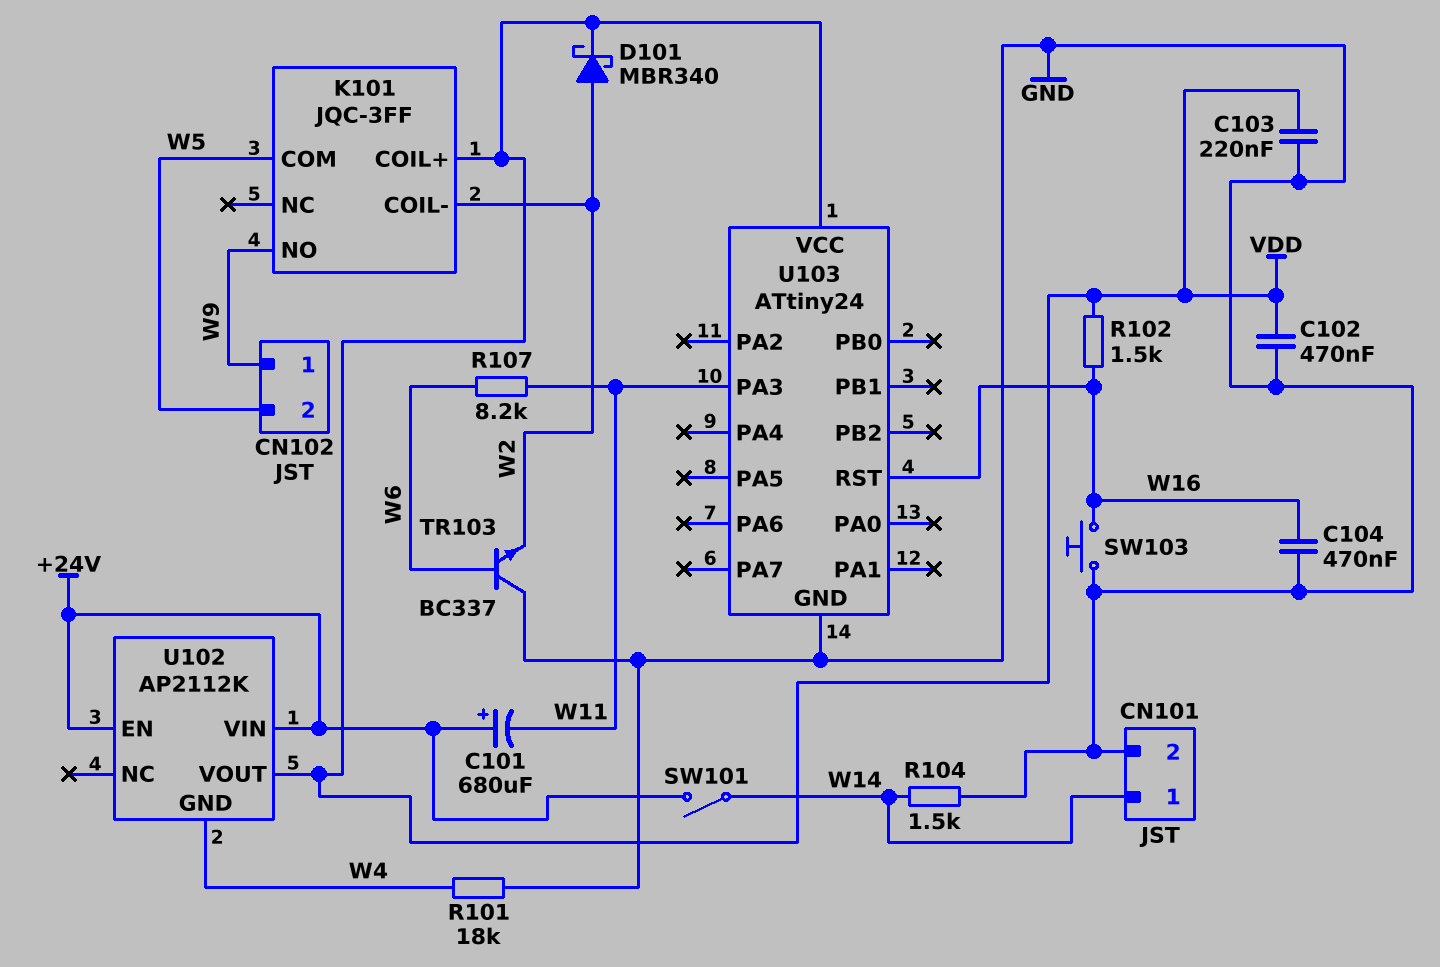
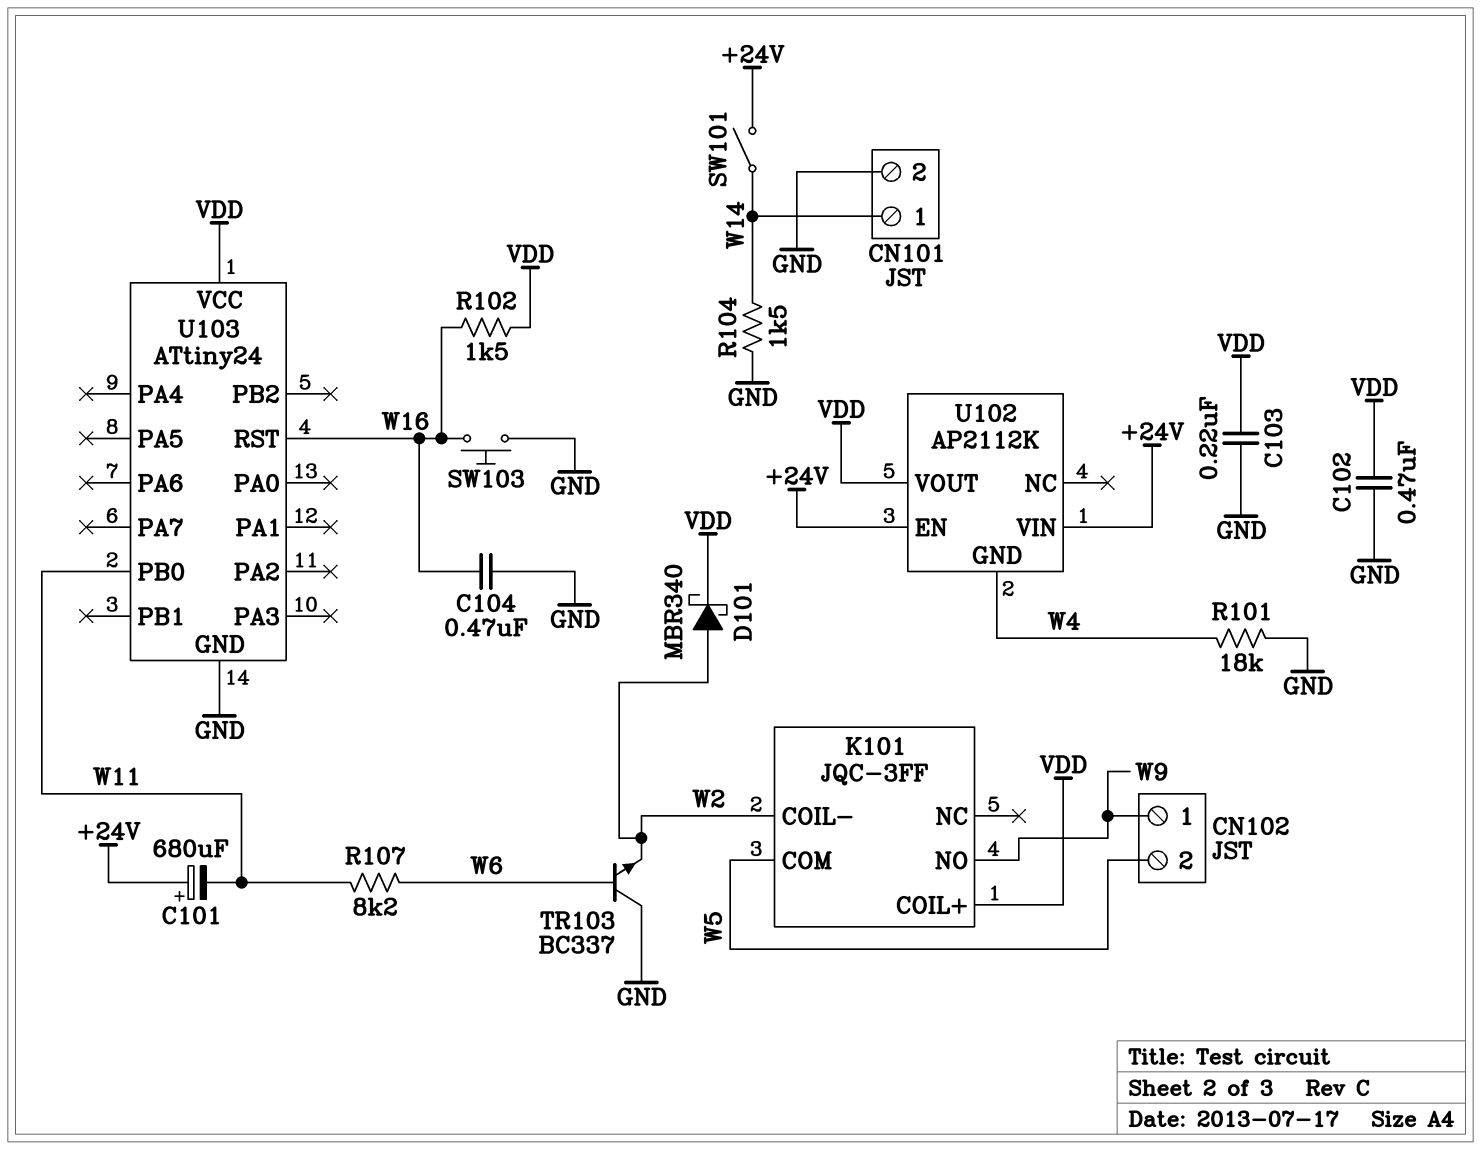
U103 pin PA3: W11 -> none
U103 pin PB0: none -> W11

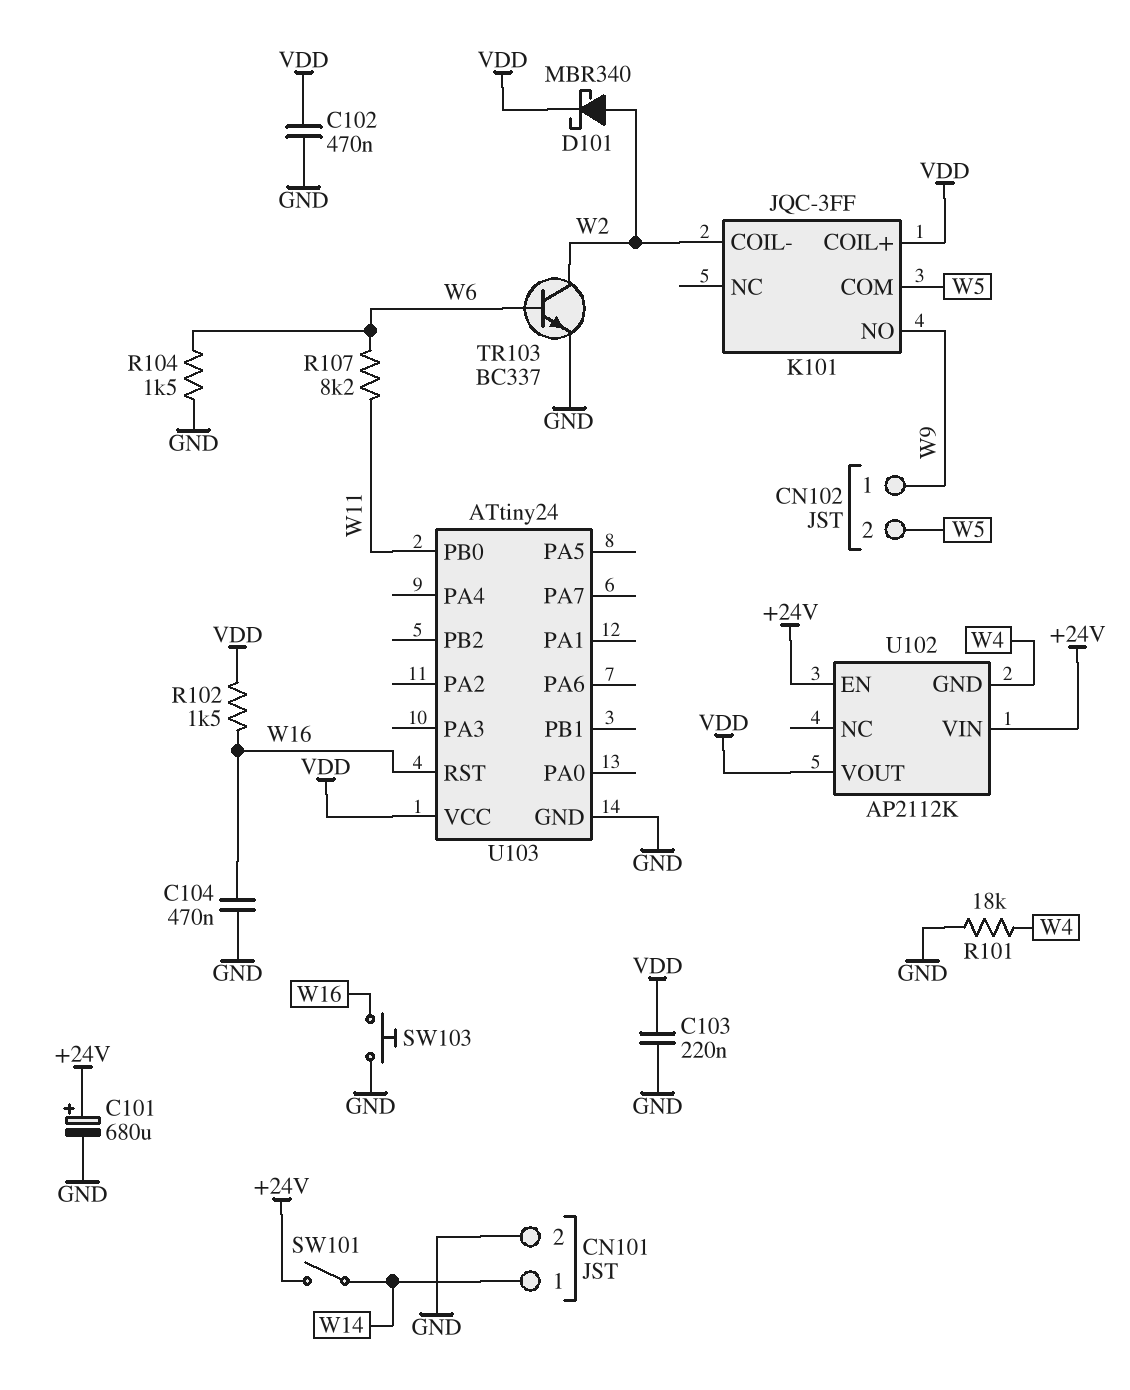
C101: 680uF (plus +24V, minus W11) -> 680uF (plus +24V, minus GND)
R104: 1.5k (GND, W14) -> 1.5k (GND, W6)
TR103: NPN BC337 (B W6, C GND, E W2) -> NPN BC337 (B W6, C W2, E GND)

